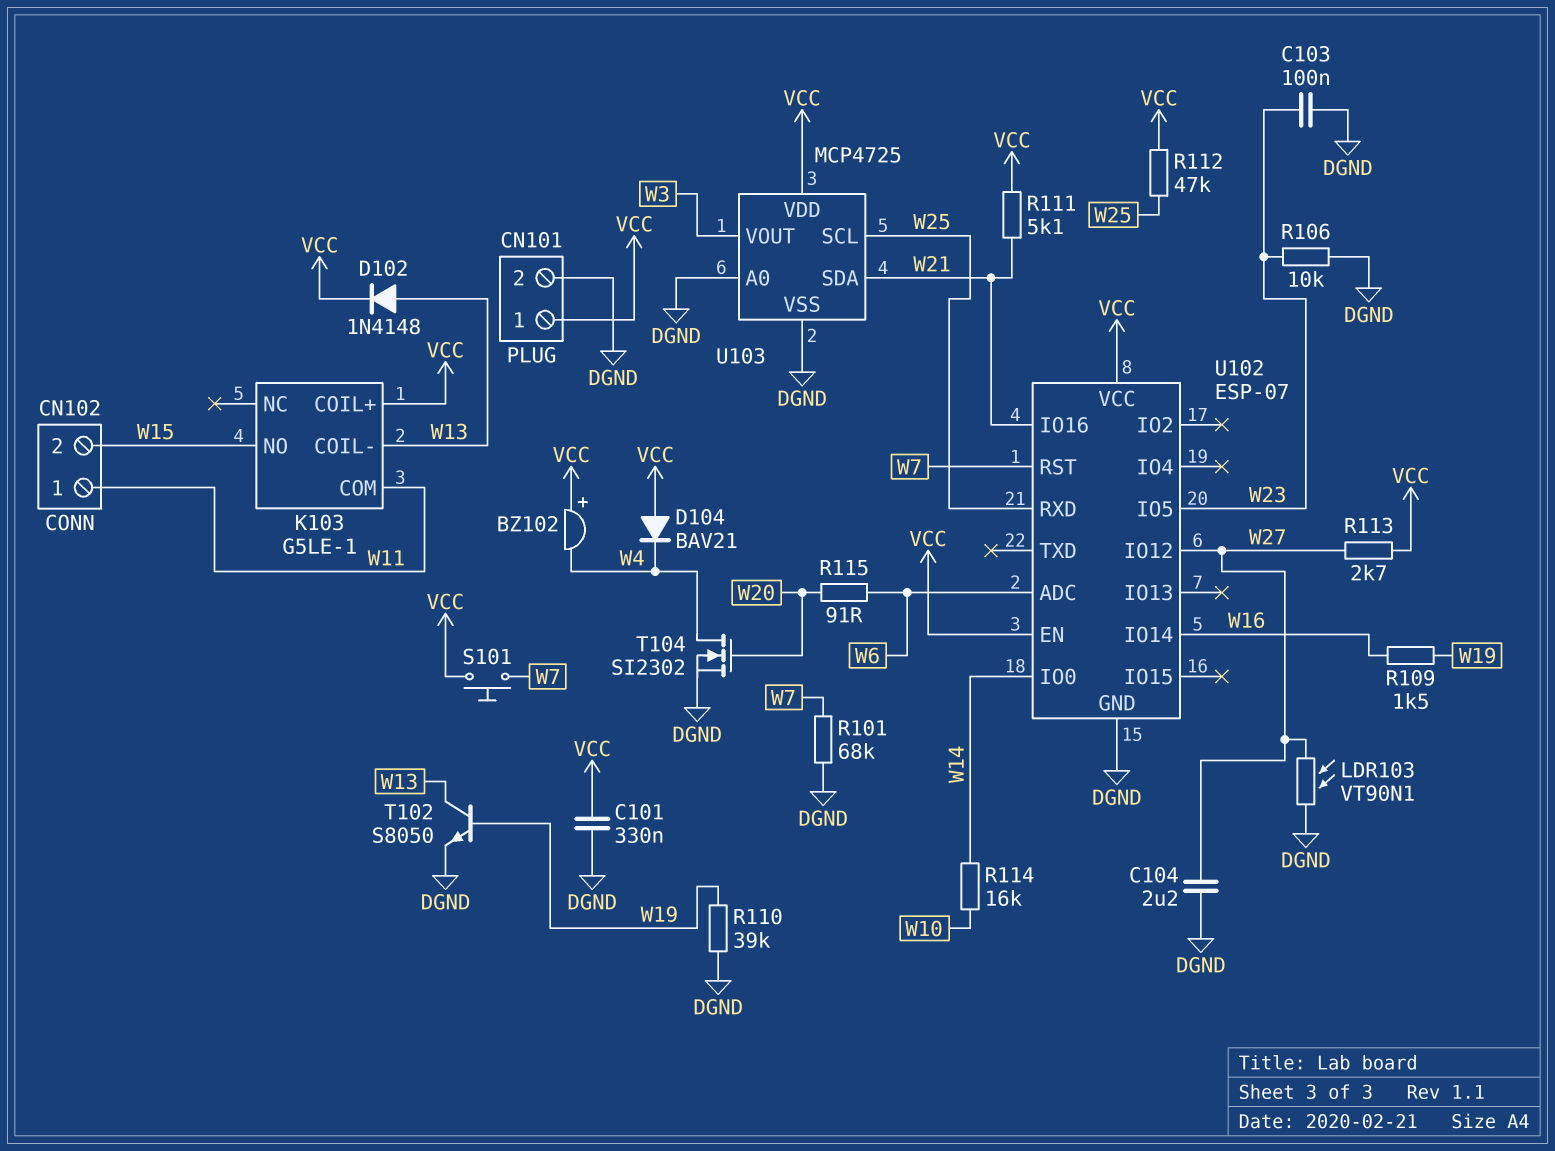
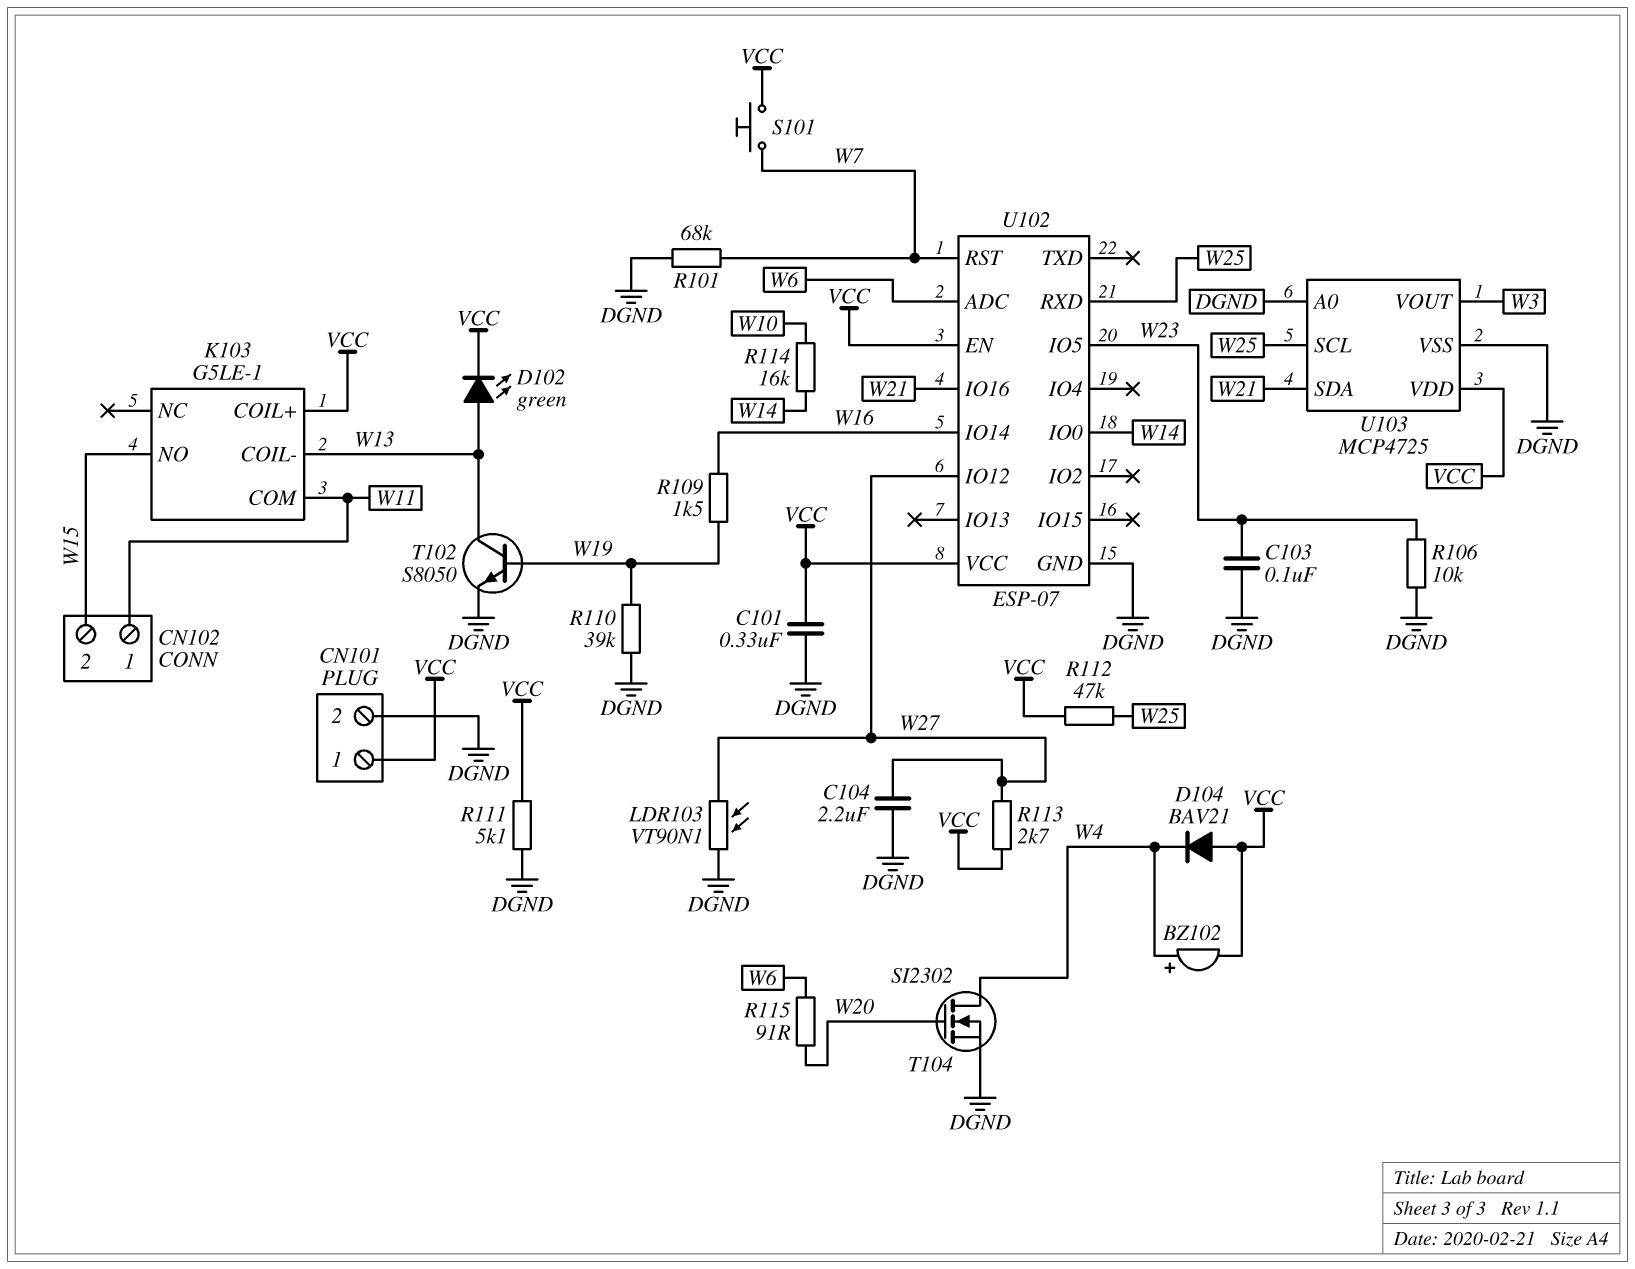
BZ102: buzzer (plus VCC, minus W4) -> buzzer (plus W4, minus VCC)
D102: diode 1N4148 (A W13, K VCC) -> LED green (A W13, K VCC)
R111: 5.1k (VCC, W21) -> 5.1k (DGND, VCC)

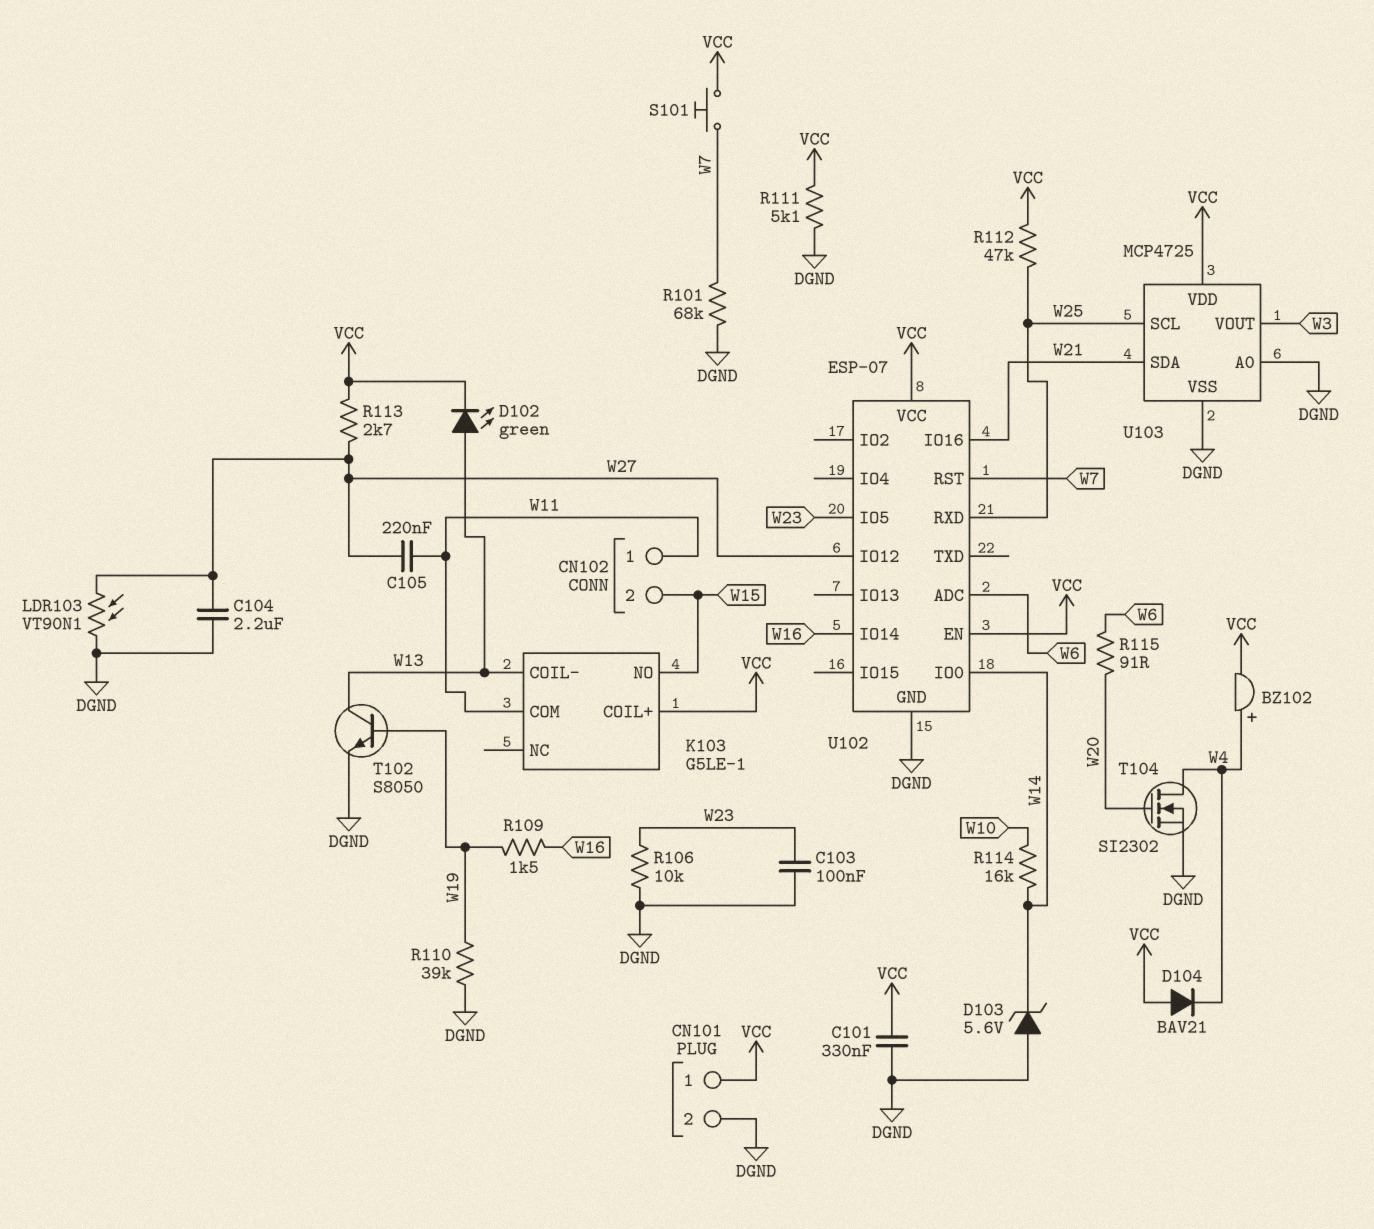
C105: none -> 220nF (W11, W27)
D103: none -> zener 5.6V (A DGND, K W14)

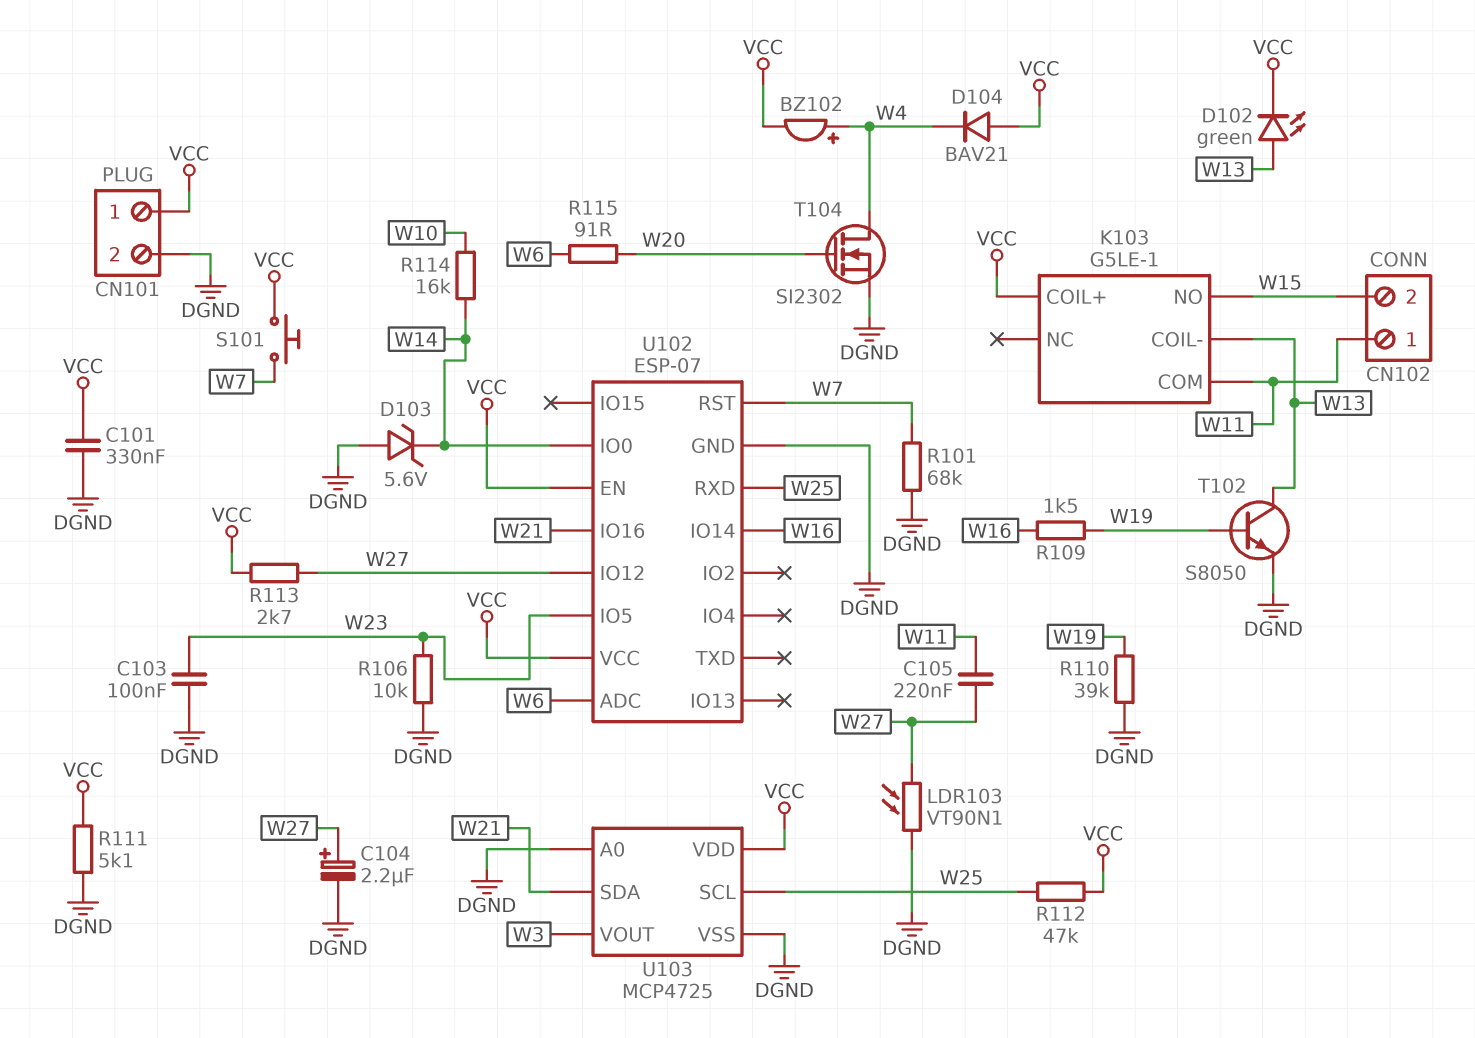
C104: 2.2uF (DGND, W27) -> 2.2uF (plus W27, minus DGND)

